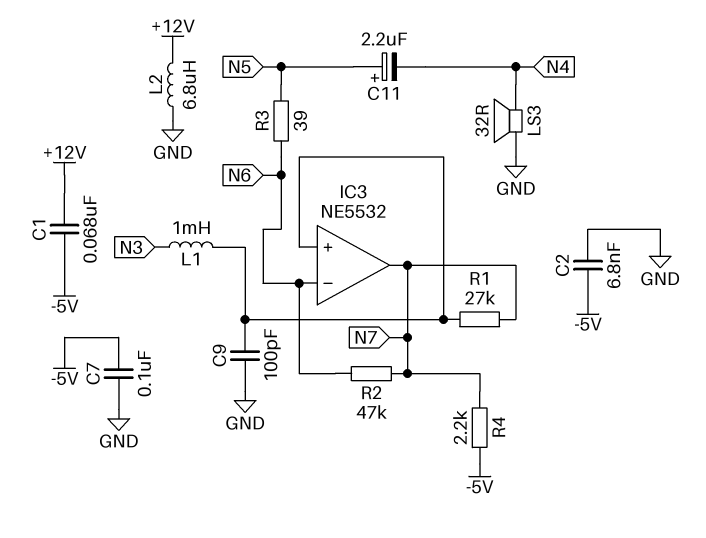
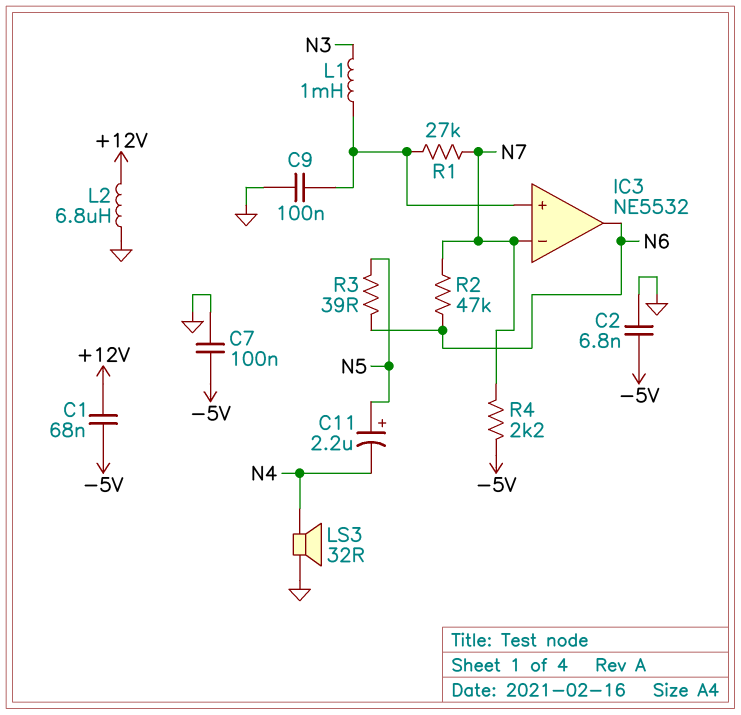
C9: 100pF (GND, IC3/in+) -> 100nF (GND, IC3/in+)
IC3 pin in-: N6 -> N7
IC3 pin out: N7 -> N6

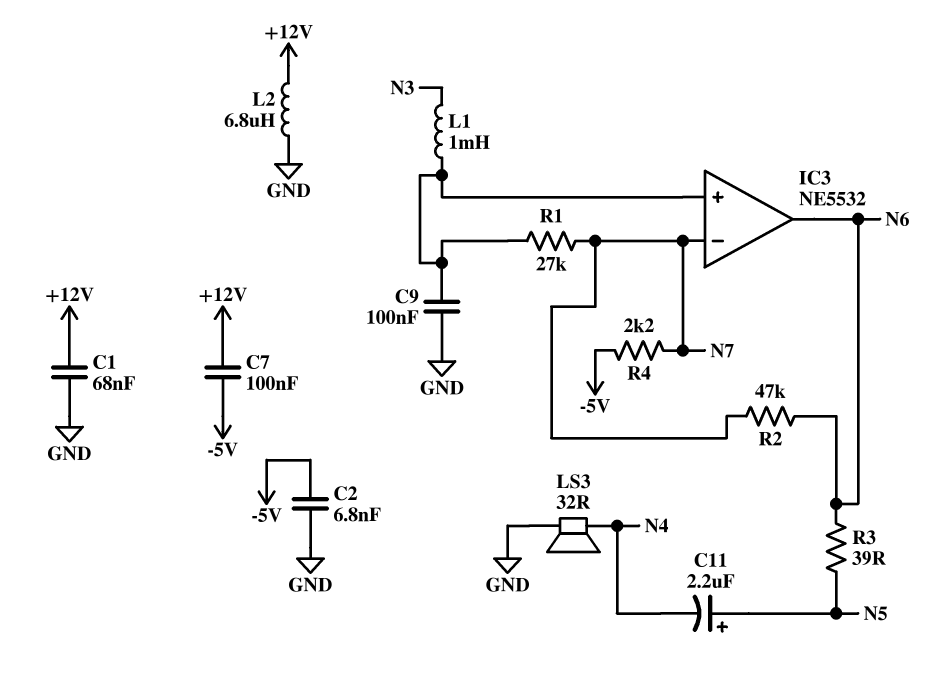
C1: 68nF (+12V, -5V) -> 68nF (+12V, GND)
C7: 100nF (-5V, GND) -> 100nF (+12V, -5V)

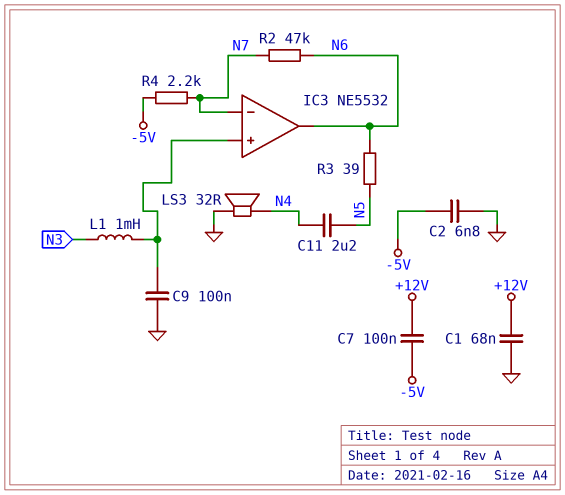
C11: 2.2uF (plus N5, minus N4) -> 2.2uF (N4, N5)
L2: 6.8uH (+12V, GND) -> none
R1: 27k (IC3/in+, N7) -> none

